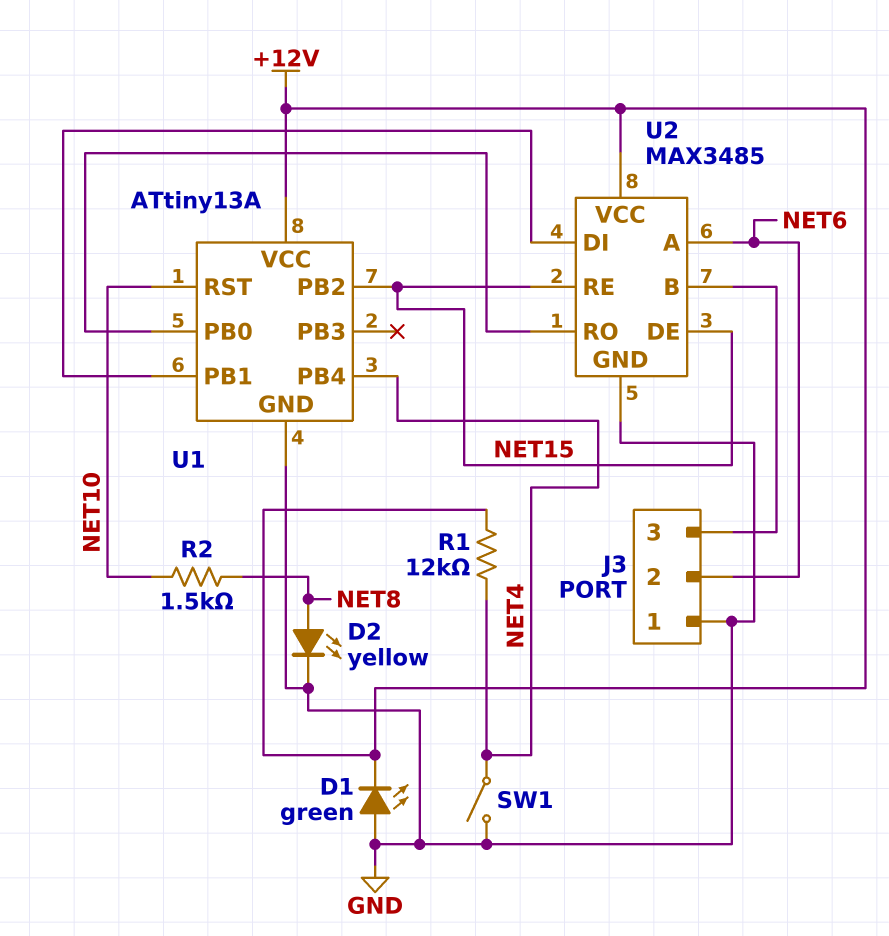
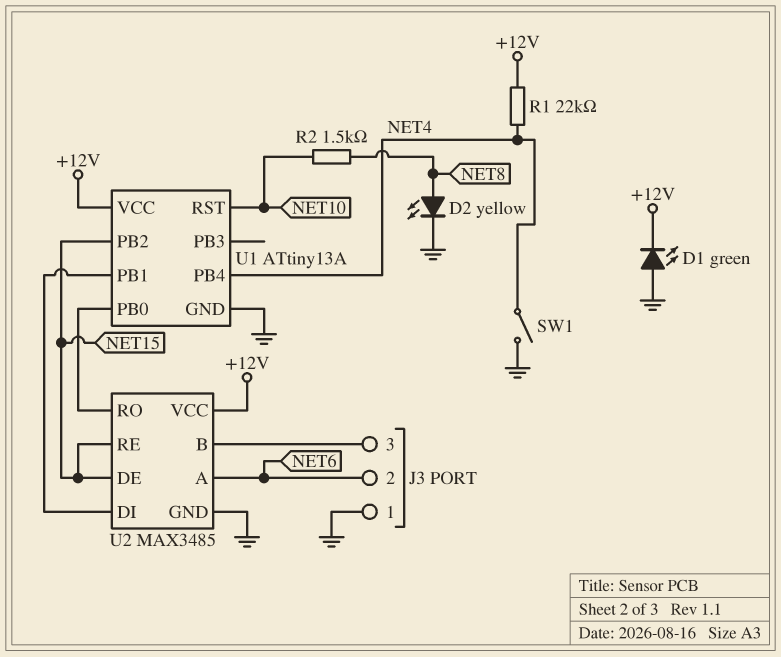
R1: 12k (+12V, NET4) -> 22k (+12V, NET4)

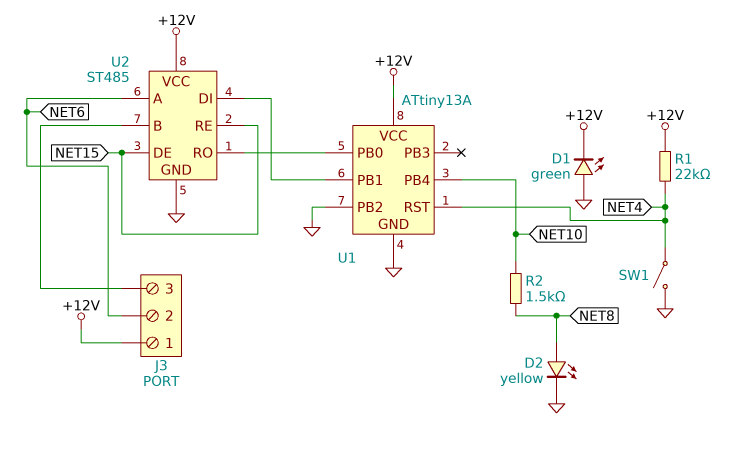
J3 pin 1: GND -> +12V
U1 pin PB2: NET15 -> GND
U1 pin PB4: NET4 -> NET10
U1 pin RST: NET10 -> NET4
U2: MAX3485 -> ST485

